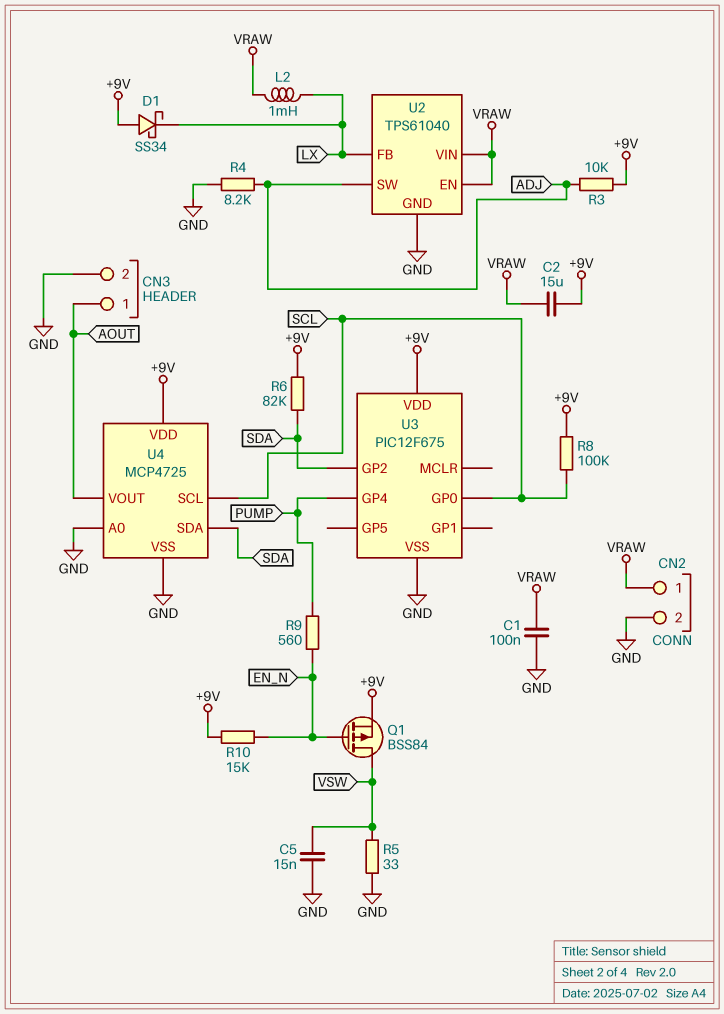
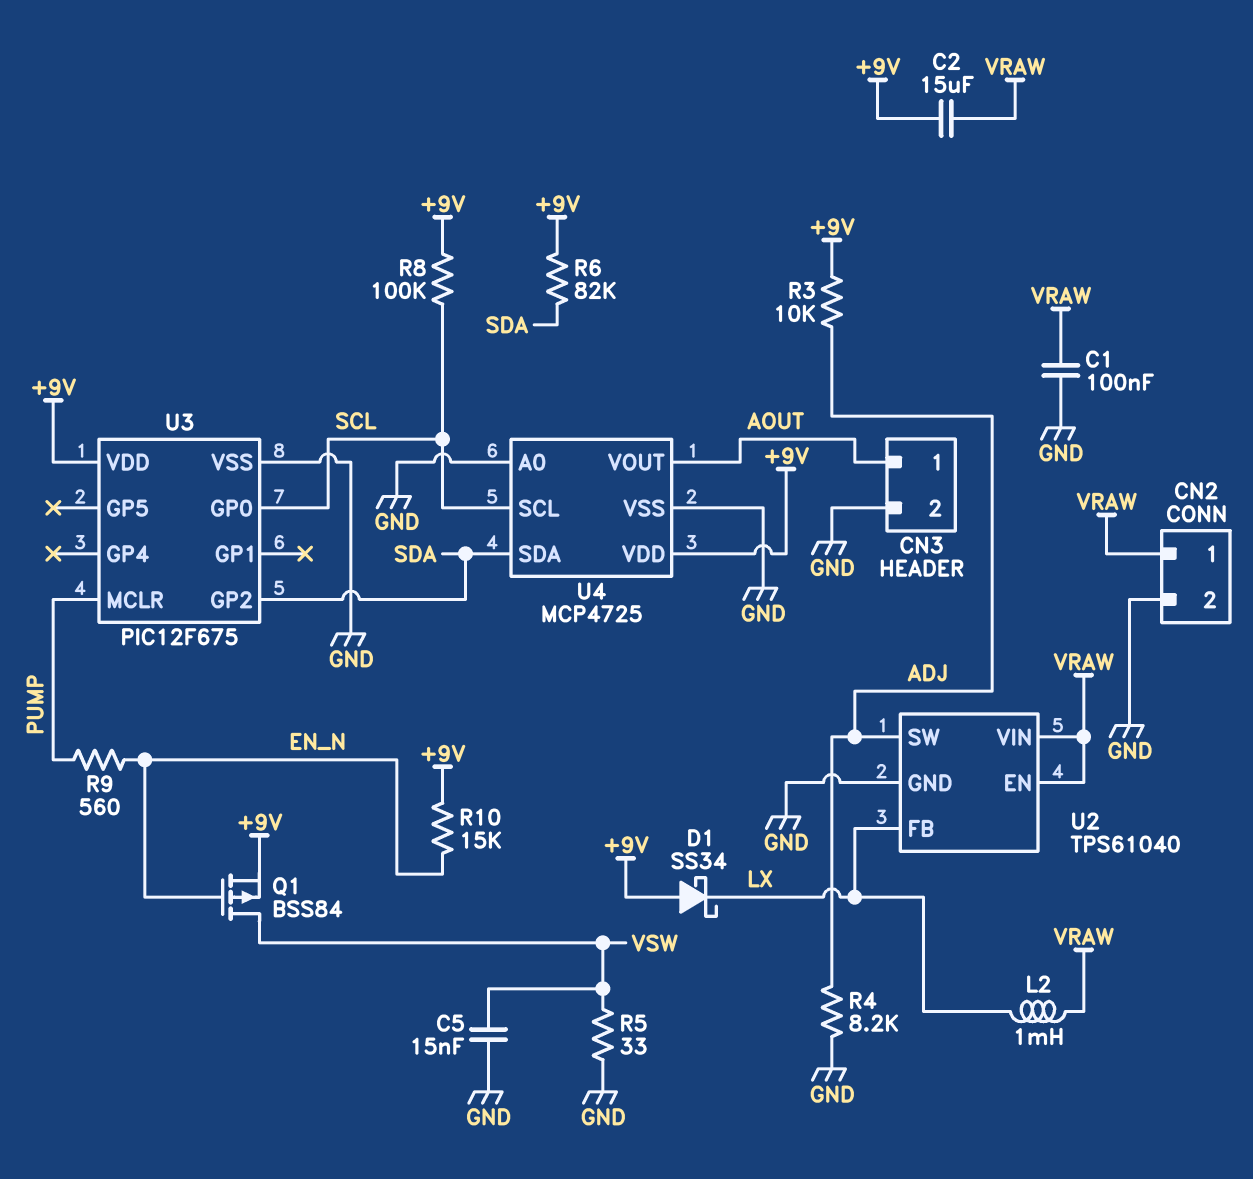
U3 pin GP4: PUMP -> none
U3 pin MCLR: none -> PUMP

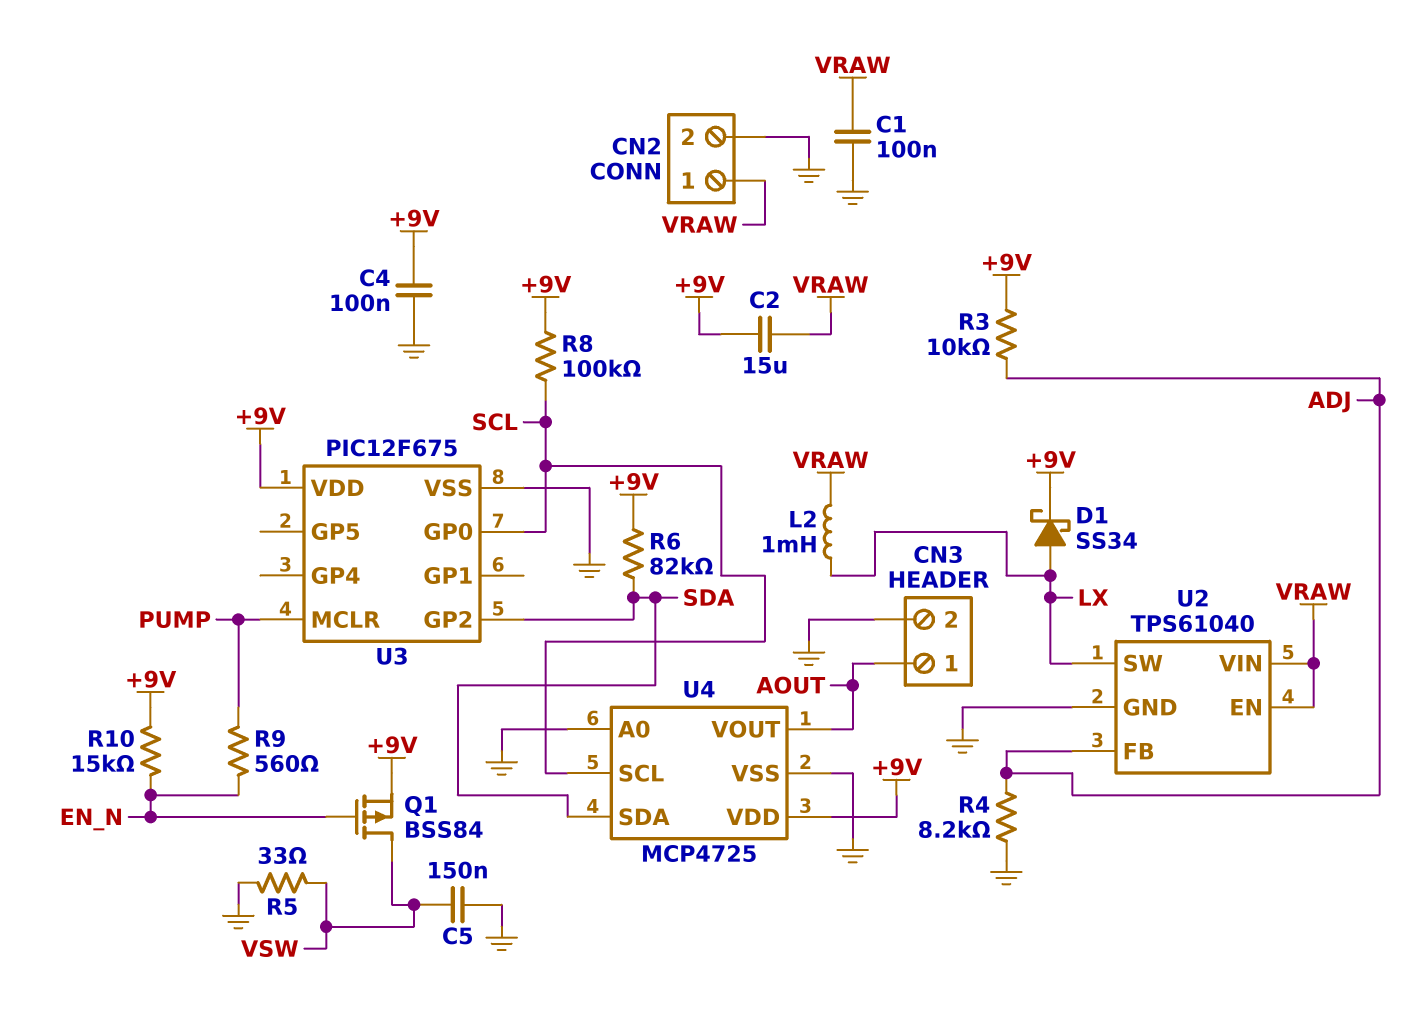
C4: none -> 100nF (+9V, GND)
C5: 15nF (GND, VSW) -> 150nF (GND, VSW)
D1: schottky SS34 (A +9V, K LX) -> schottky SS34 (A LX, K +9V)
U2 pin FB: LX -> ADJ
U2 pin SW: ADJ -> LX

